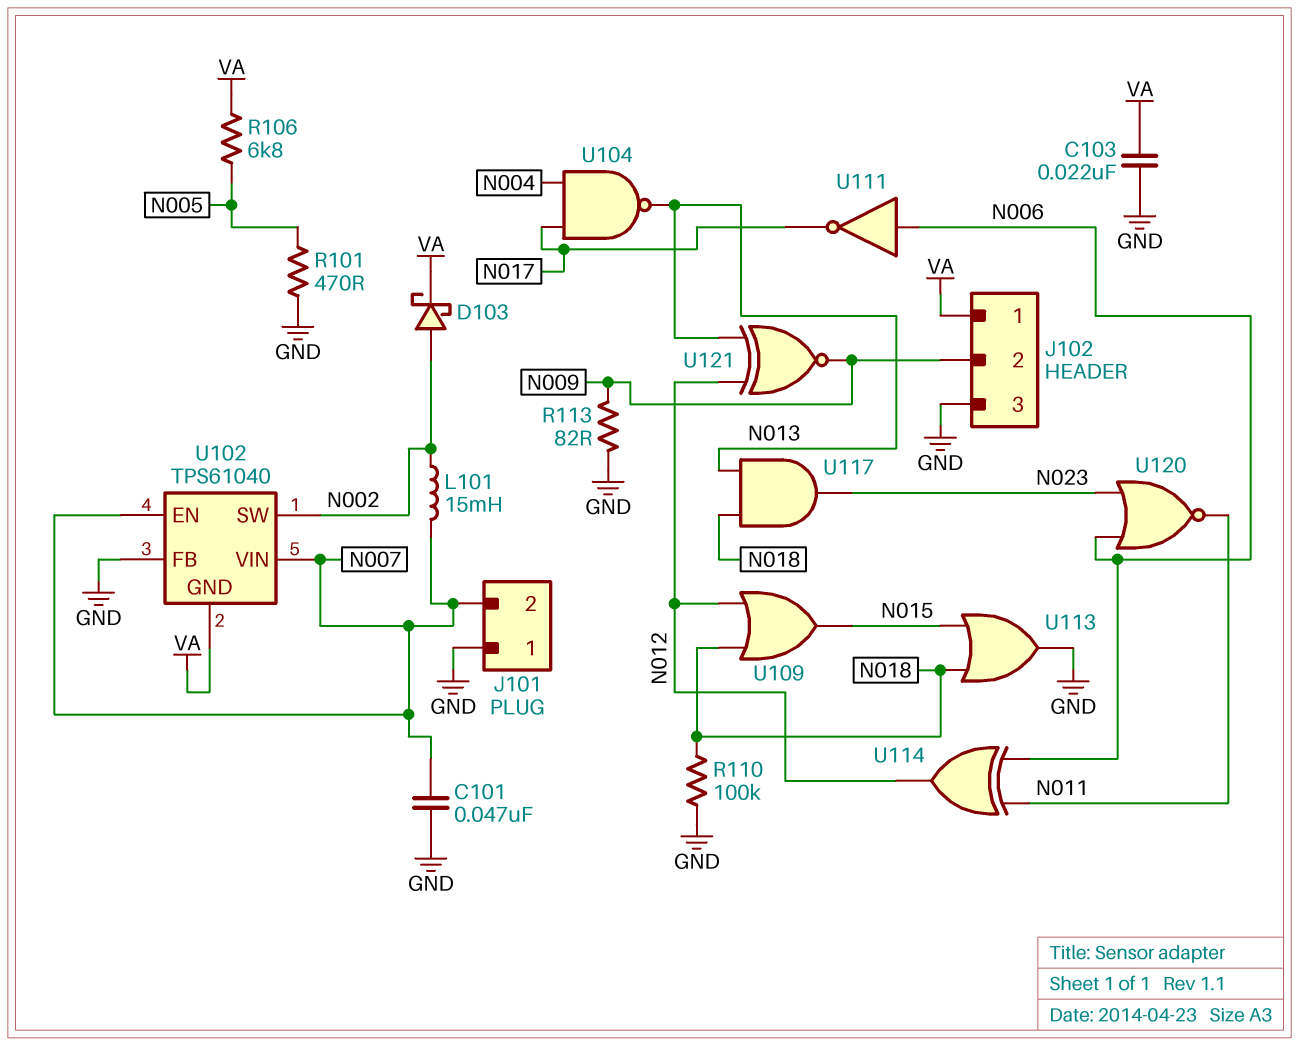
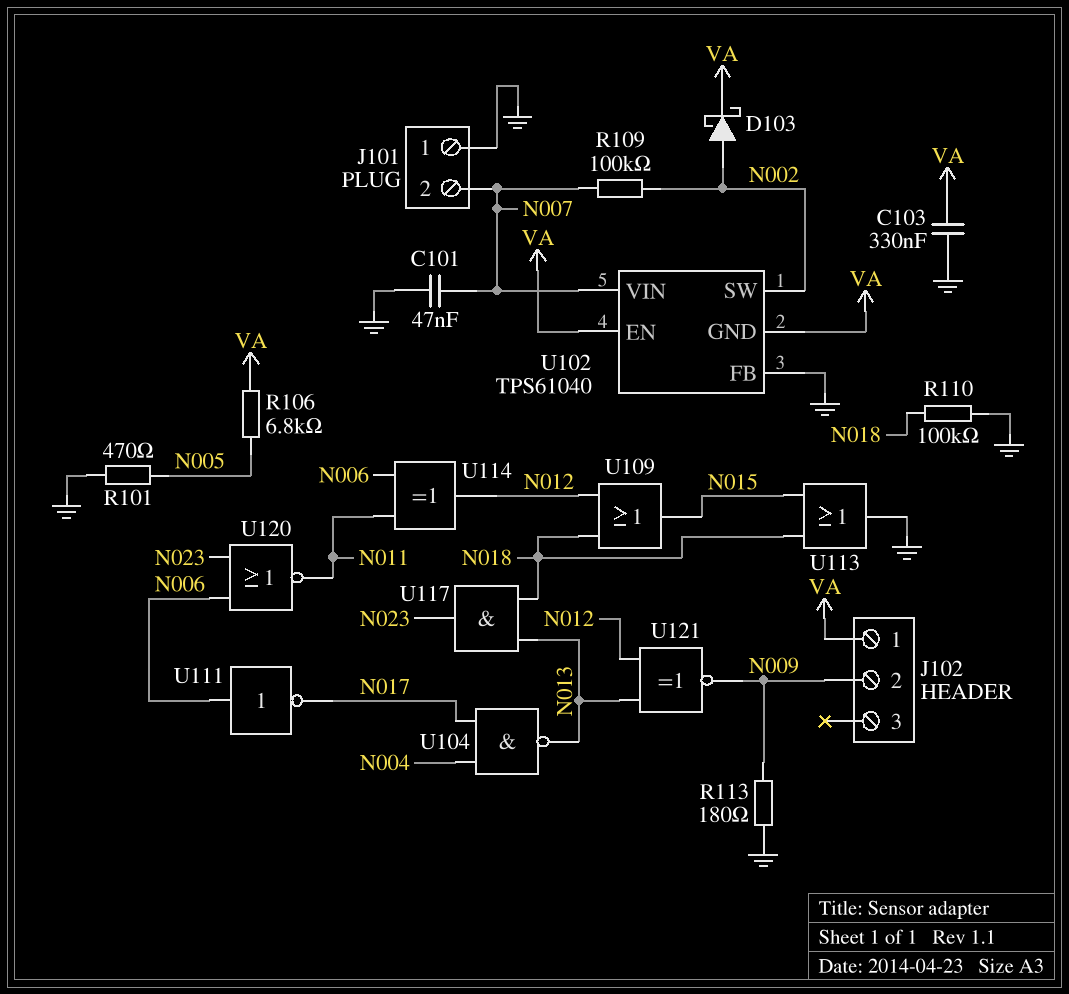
C103: 22nF (GND, VA) -> 330nF (GND, VA)
J102 pin 3: GND -> none
L101: 15mH (N002, N007) -> none
R109: none -> 100k (N002, N007)
R113: 82 (GND, N009) -> 180 (GND, N009)
U102 pin EN: N007 -> VA

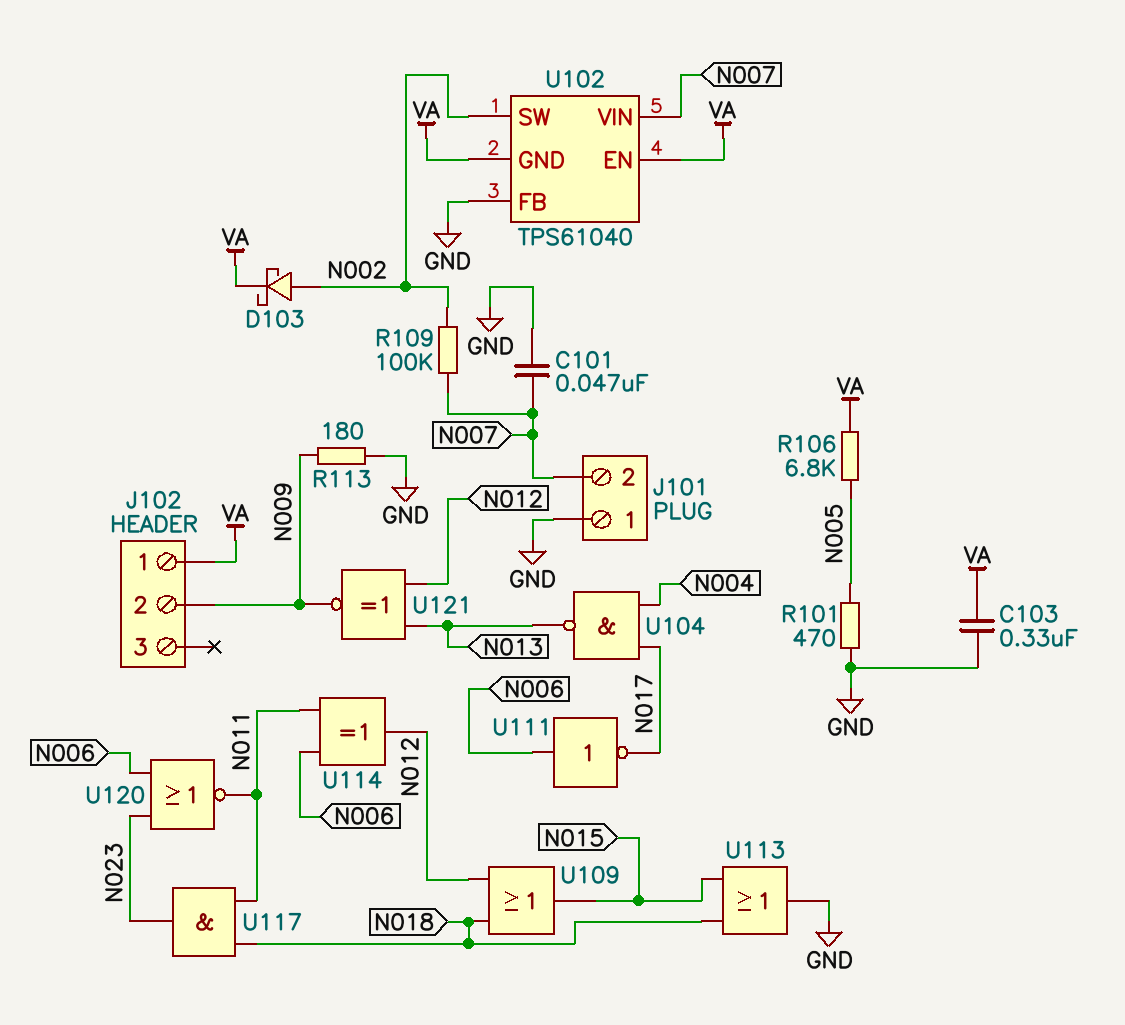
R110: 100k (GND, N018) -> none
U117: AND (in N013, in N018, out N023) -> AND (in N011, in N018, out N023)

